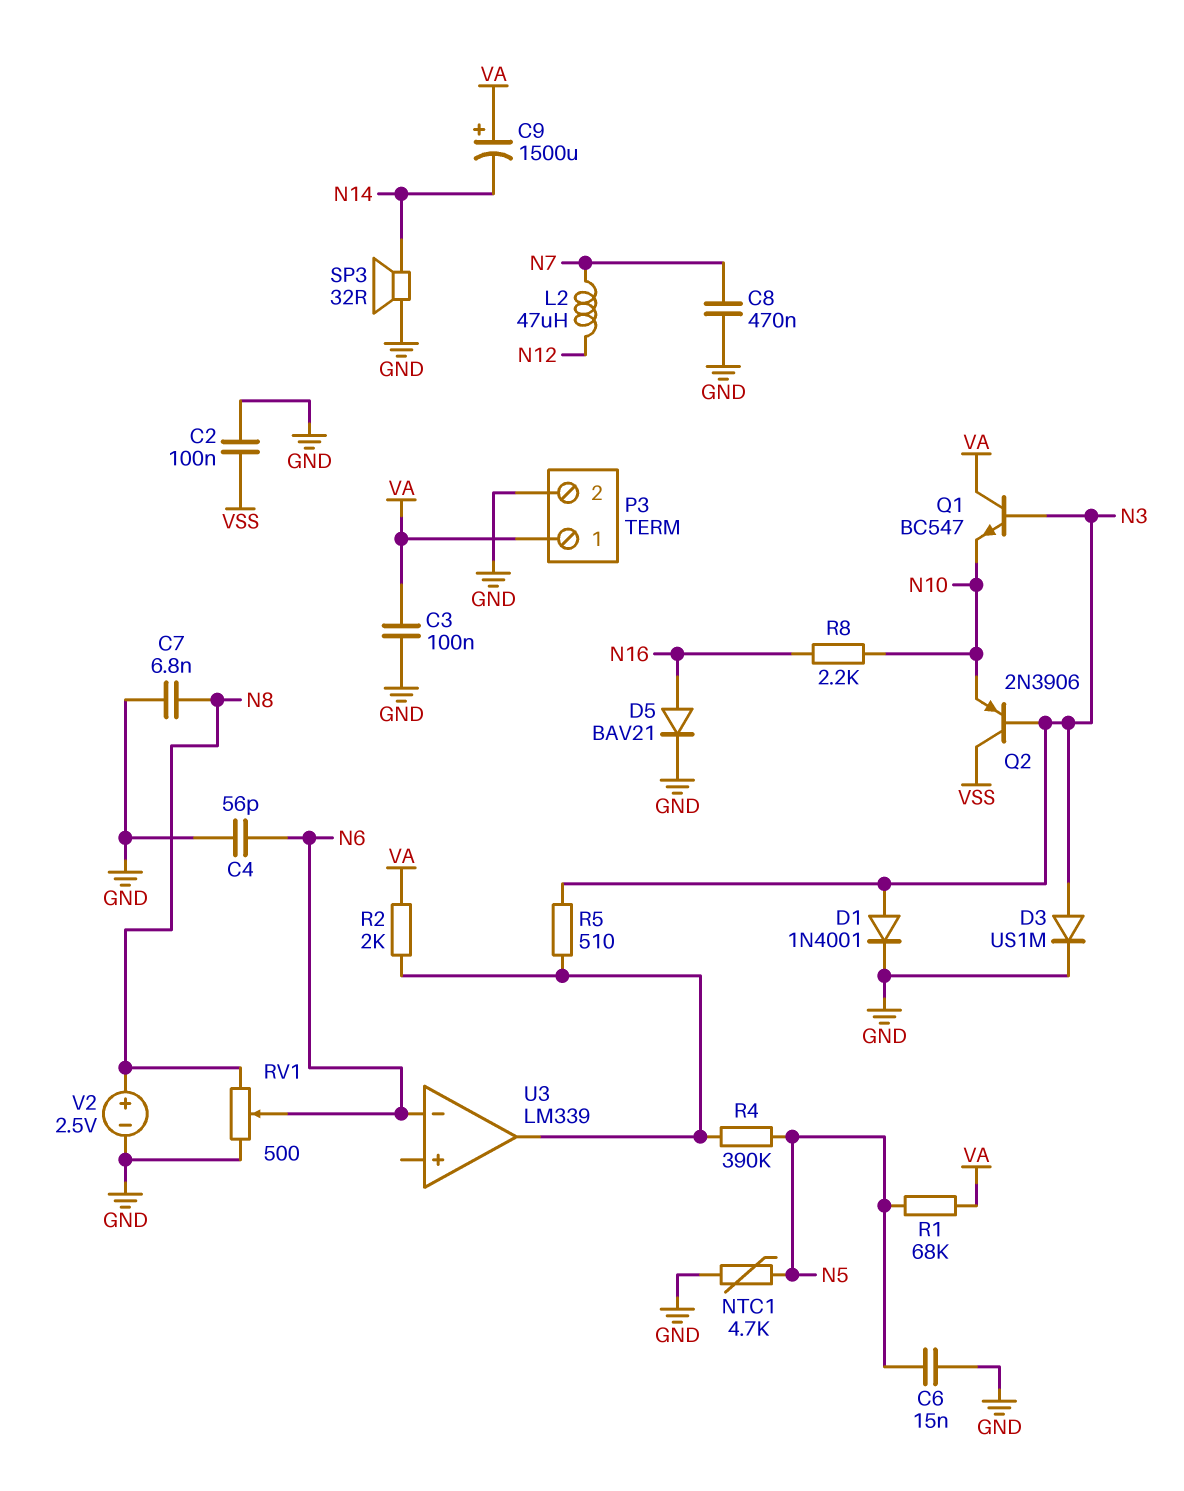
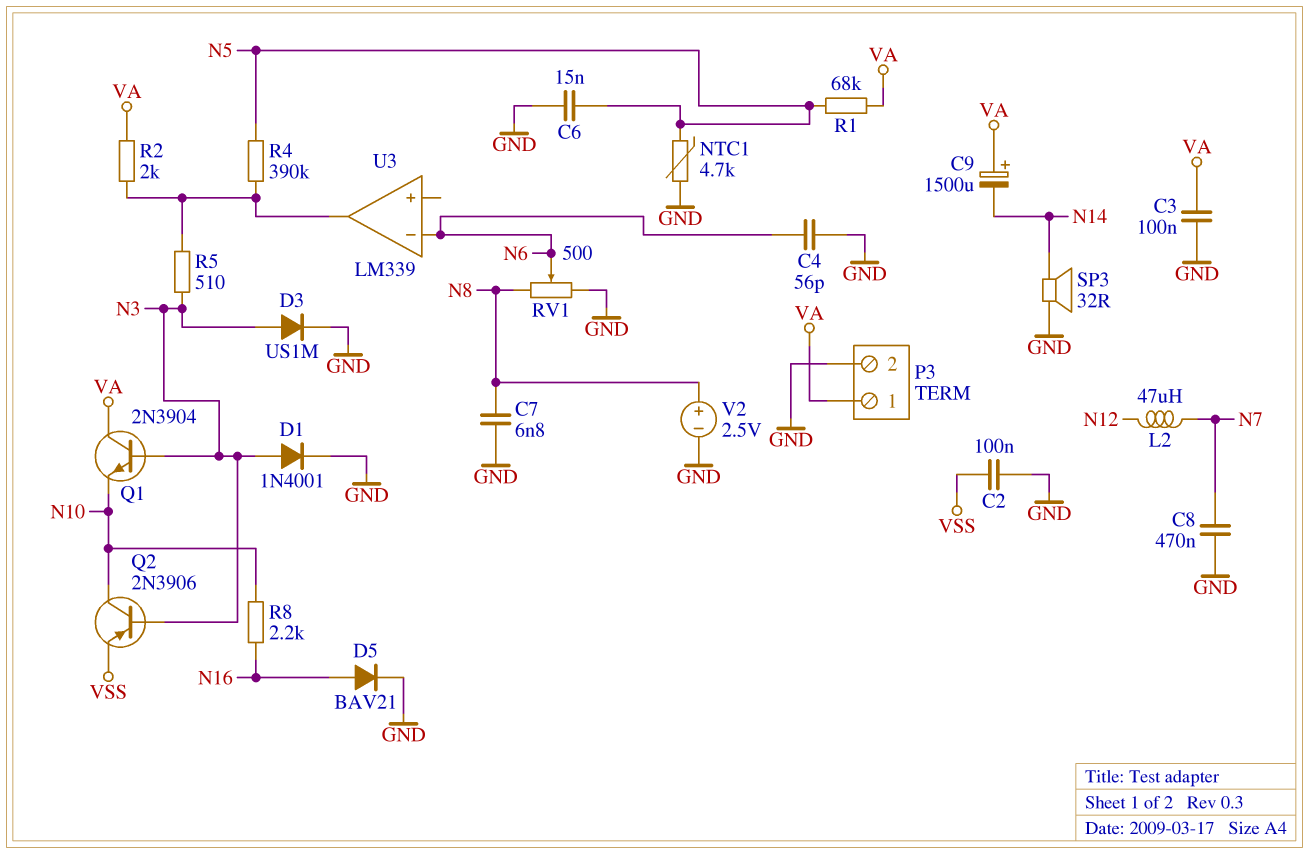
Q1: NPN BC547 (B N3, C VA, E N10) -> NPN 2N3904 (B N3, C VA, E N10)
Q2: PNP 2N3906 (B N3, C VSS, E N10) -> PNP 2N3906 (B N3, C N10, E VSS)

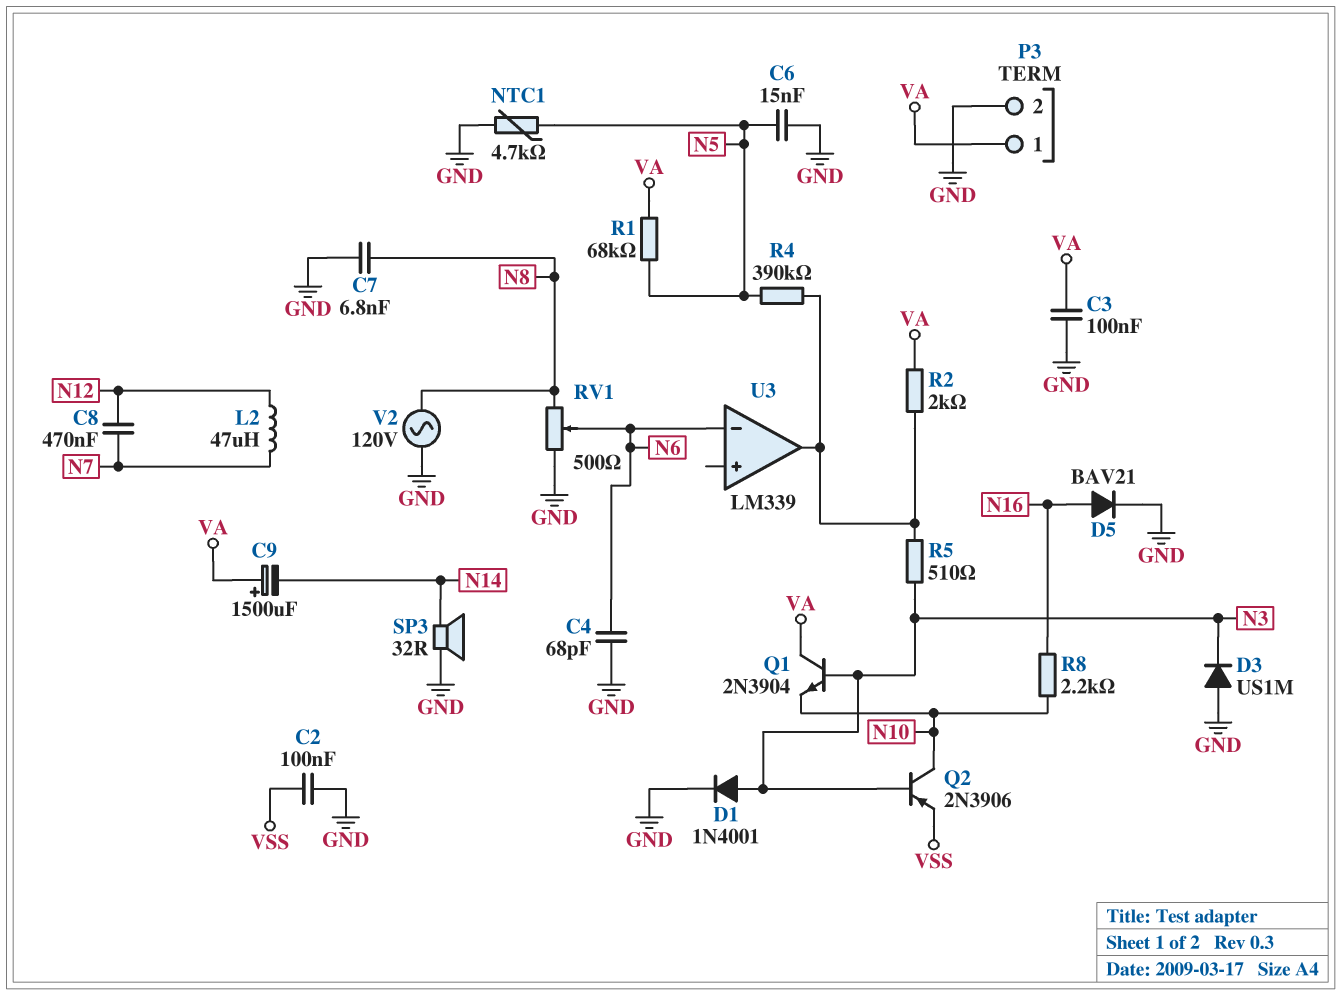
C4: 56pF (GND, N6) -> 68pF (GND, N6)
C8: 470nF (GND, N7) -> 470nF (N7, N12)
D3: diode US1M (A N3, K GND) -> diode US1M (A GND, K N3)
V2: 2.5V (plus N8, minus GND) -> AC 120V (GND, N8)

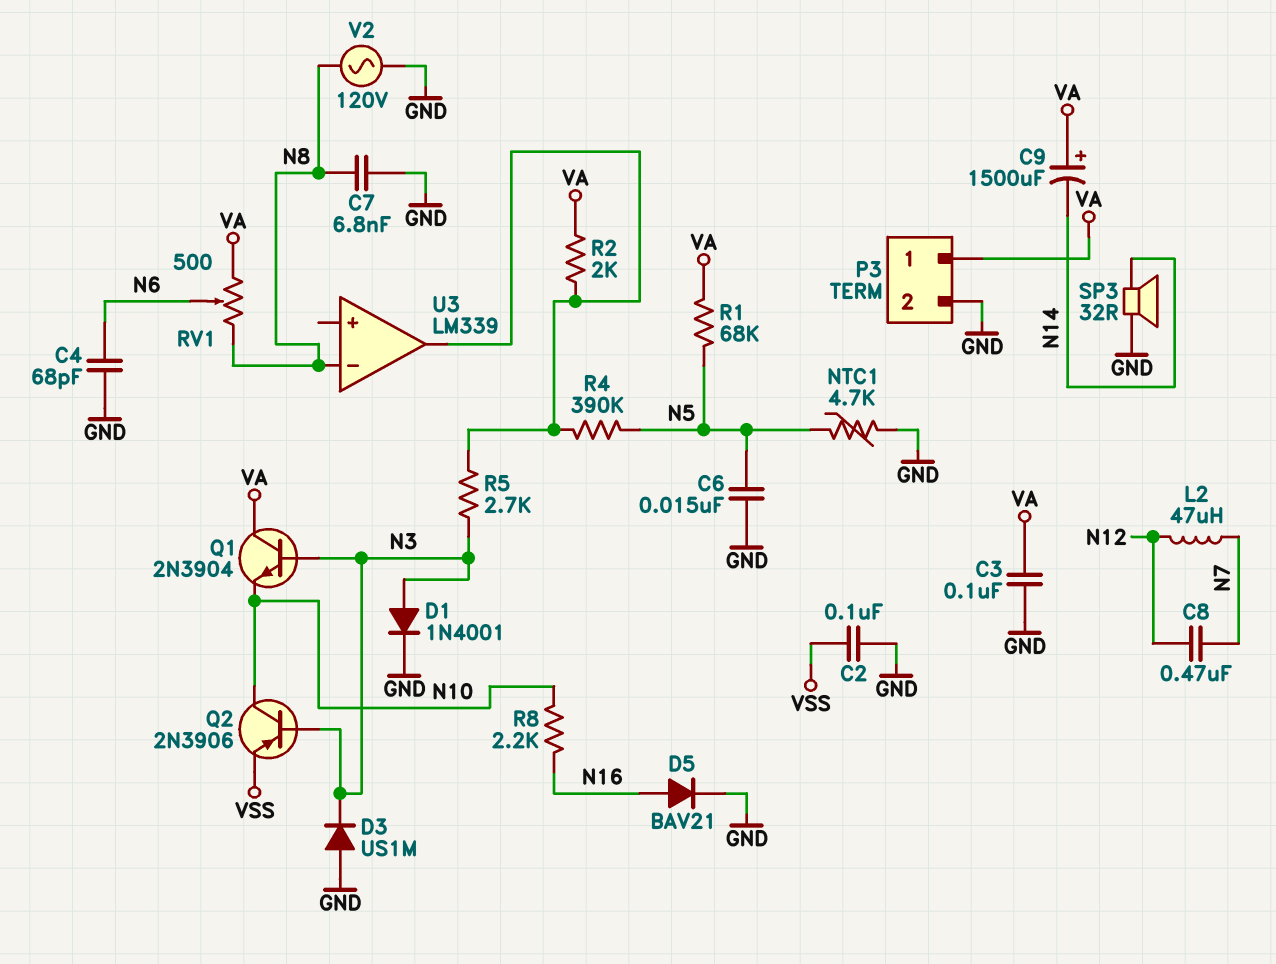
R5: 510 (N3, U3/out) -> 2.7k (N3, U3/out)
RV1: 500 (GND, N8, wiper N6) -> 500 (N8, VA, wiper N6)
U3 pin in-: N6 -> N8

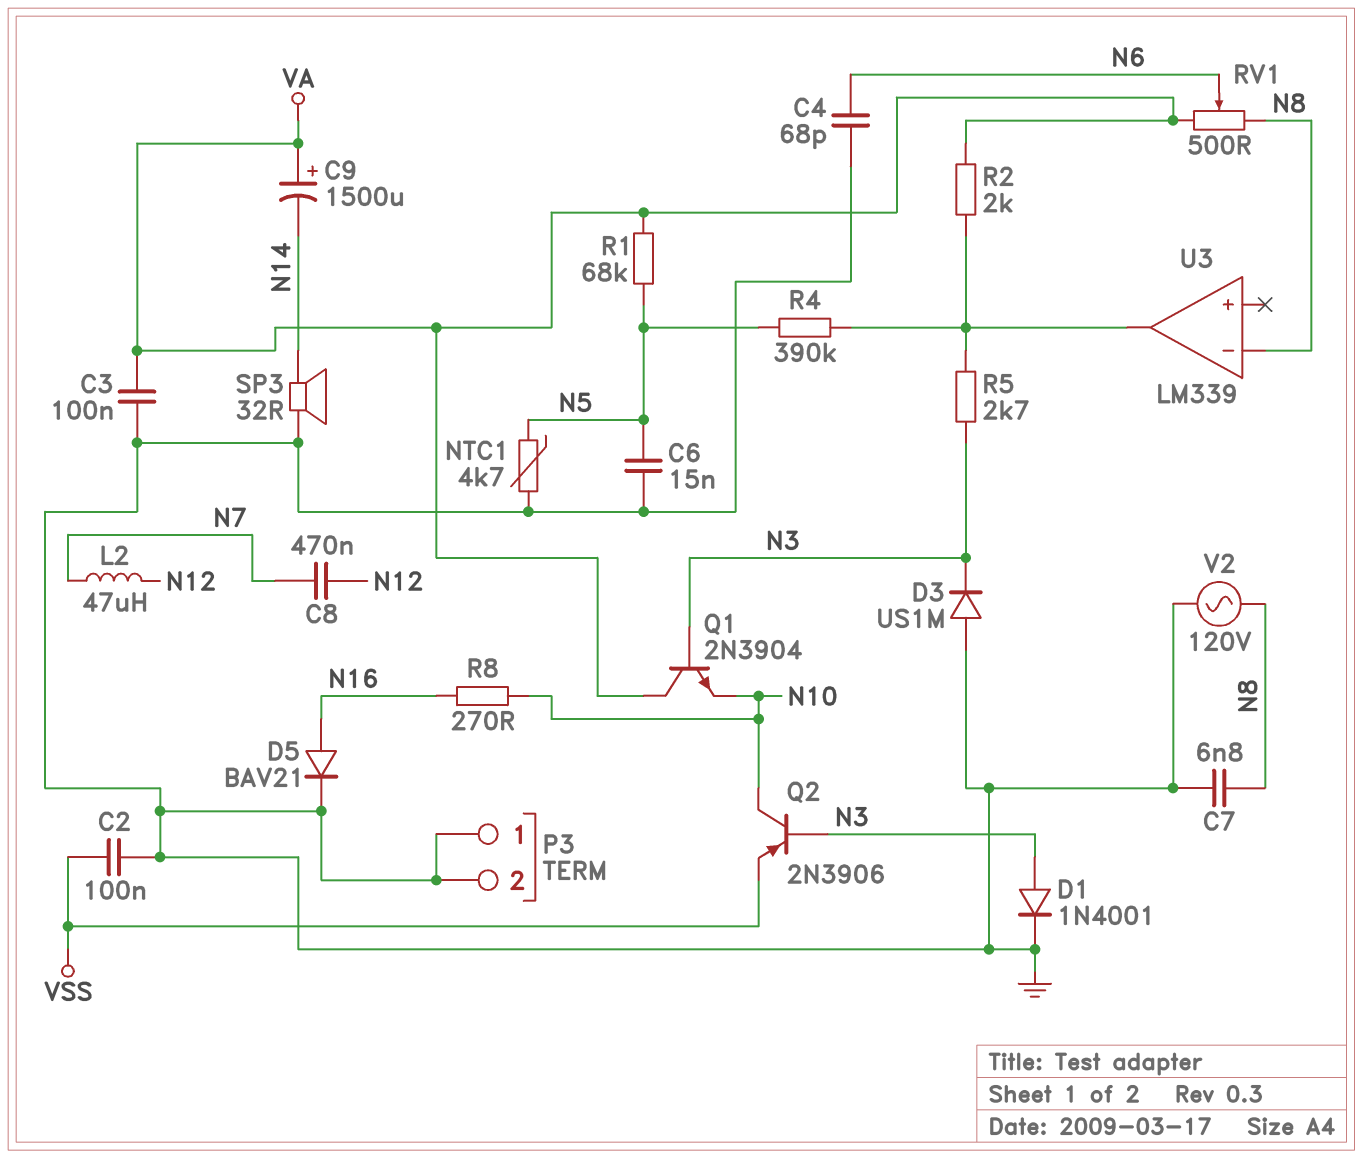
P3 pin 1: VA -> GND
R8: 2.2k (N10, N16) -> 270 (N10, N16)

